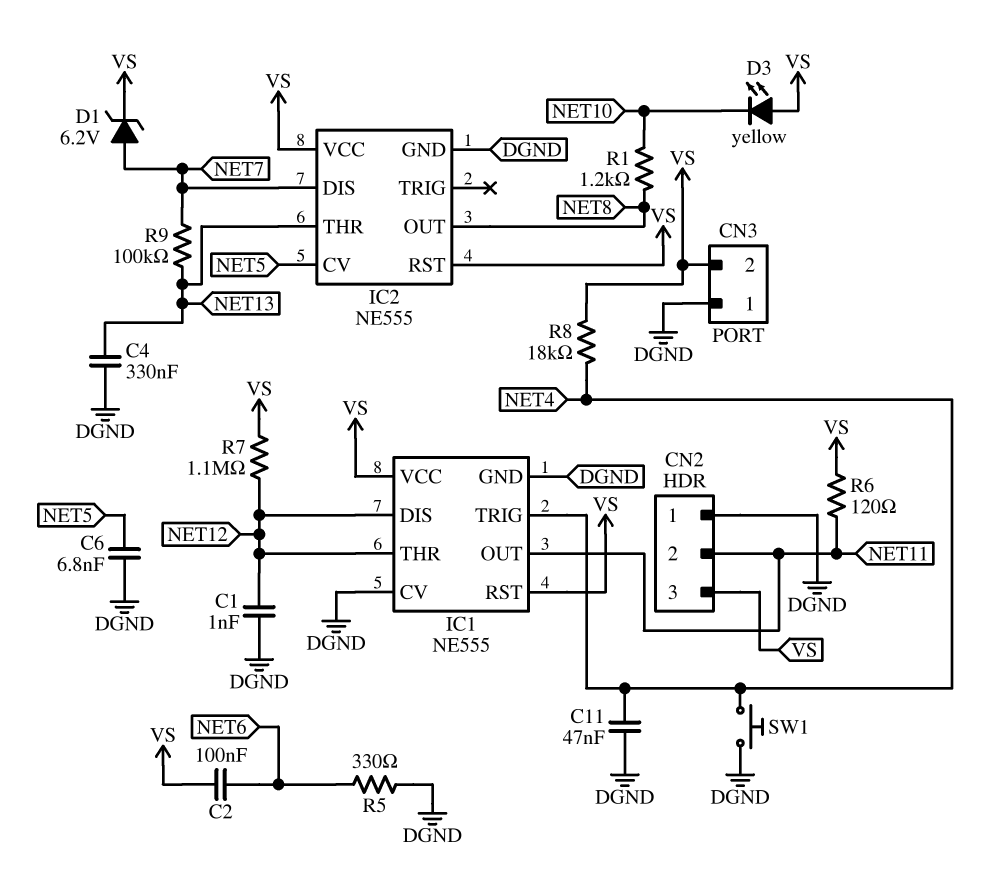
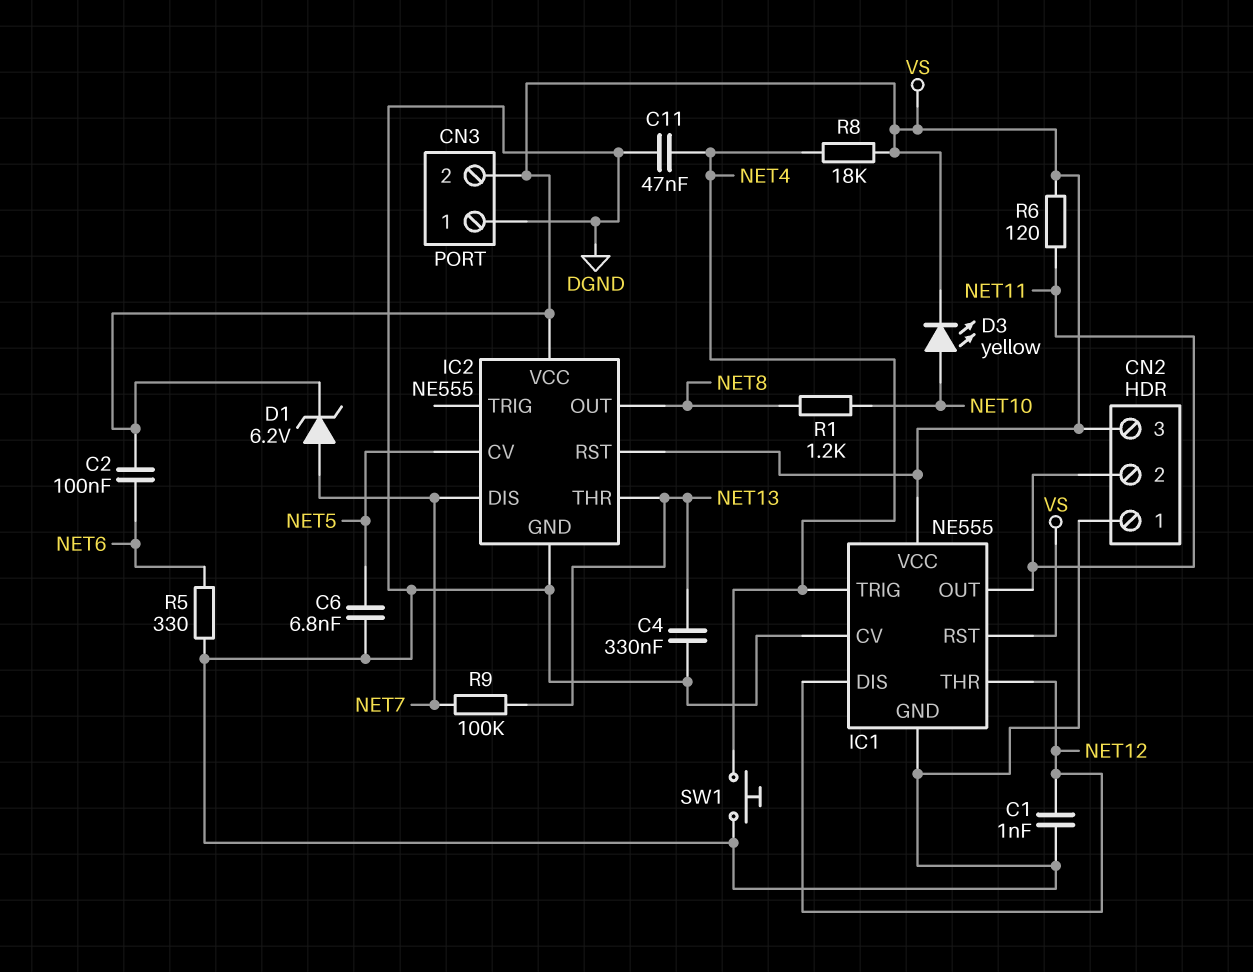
D3: LED yellow (A VS, K NET10) -> LED yellow (A NET10, K VS)
R7: 1.1M (NET12, VS) -> none

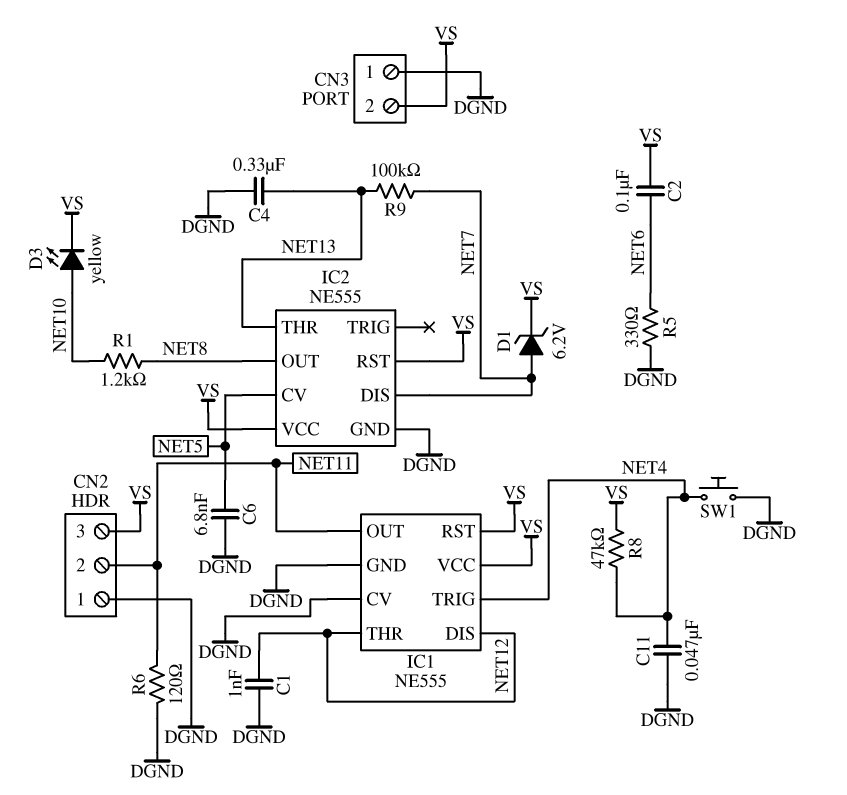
R6: 120 (NET11, VS) -> 120 (DGND, NET11)
R8: 18k (NET4, VS) -> 47k (NET4, VS)

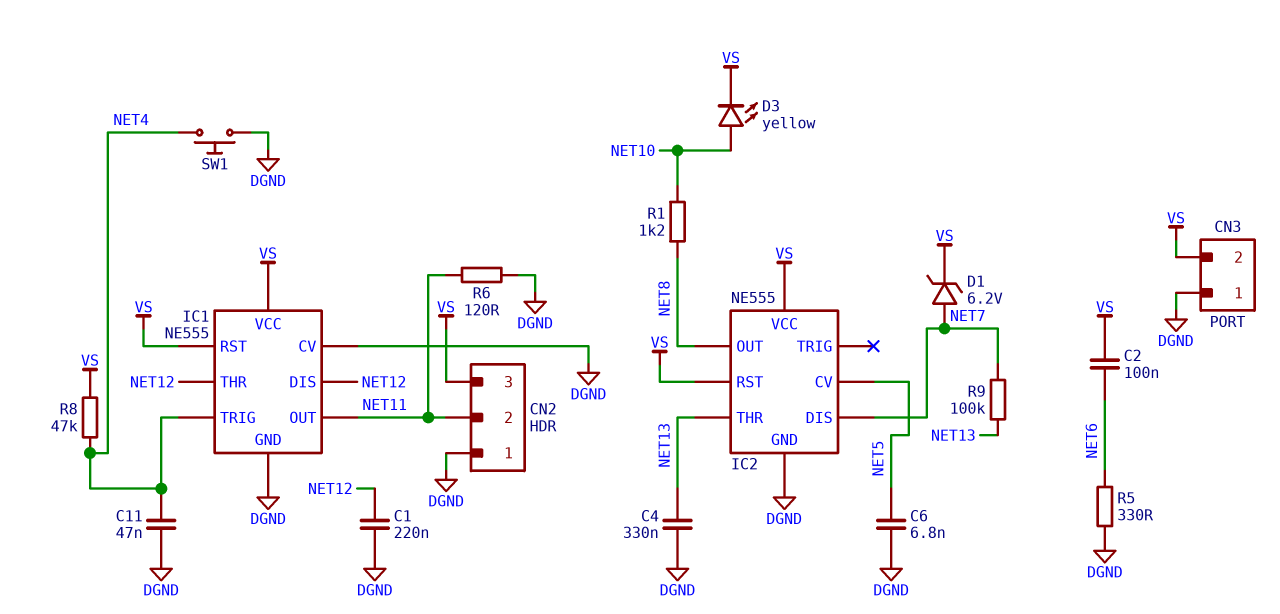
C1: 1nF (DGND, NET12) -> 220nF (DGND, NET12)

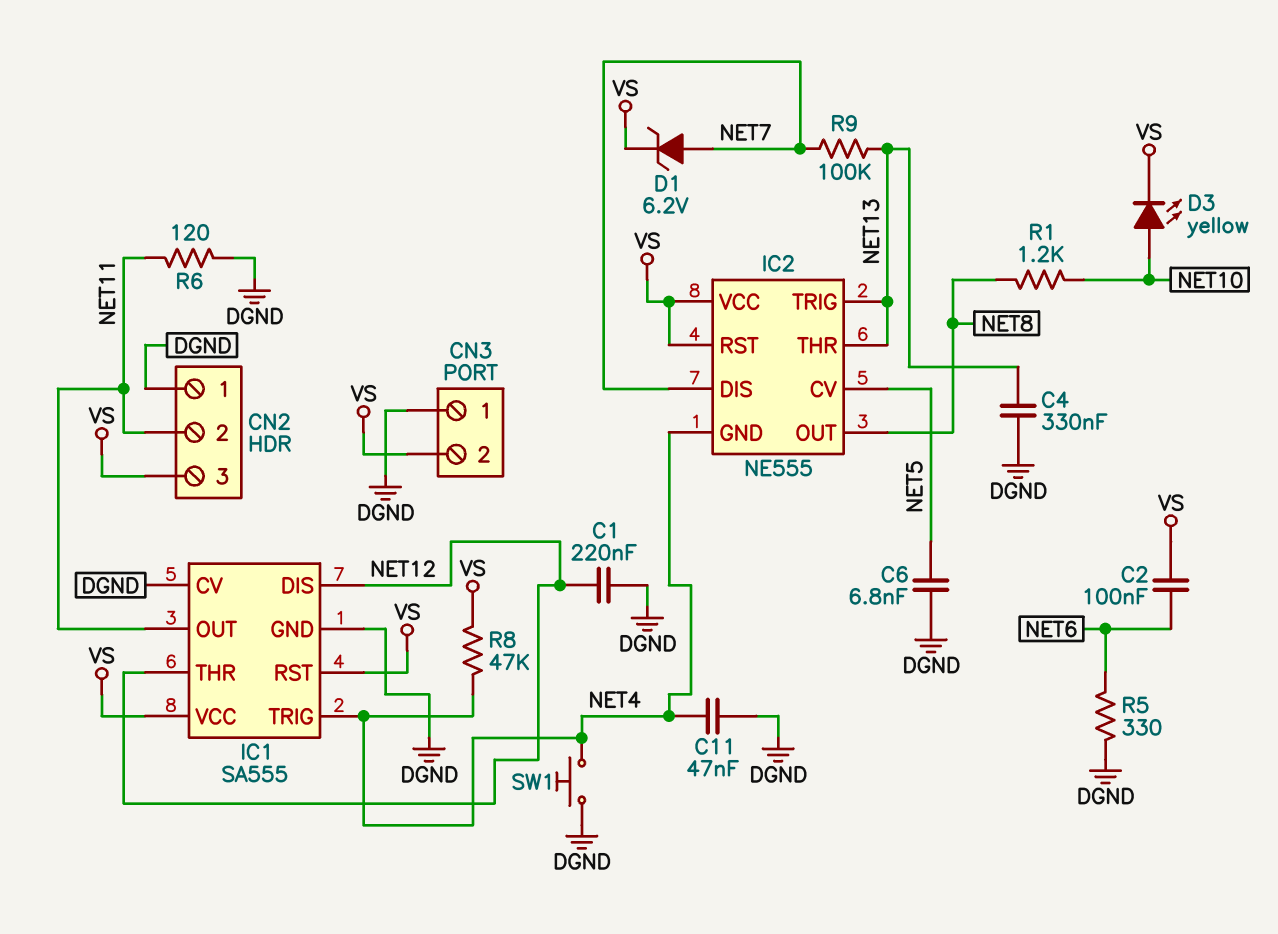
IC1: NE555 -> SA555
IC2 pin GND: DGND -> NET4
IC2 pin TRIG: none -> NET13

